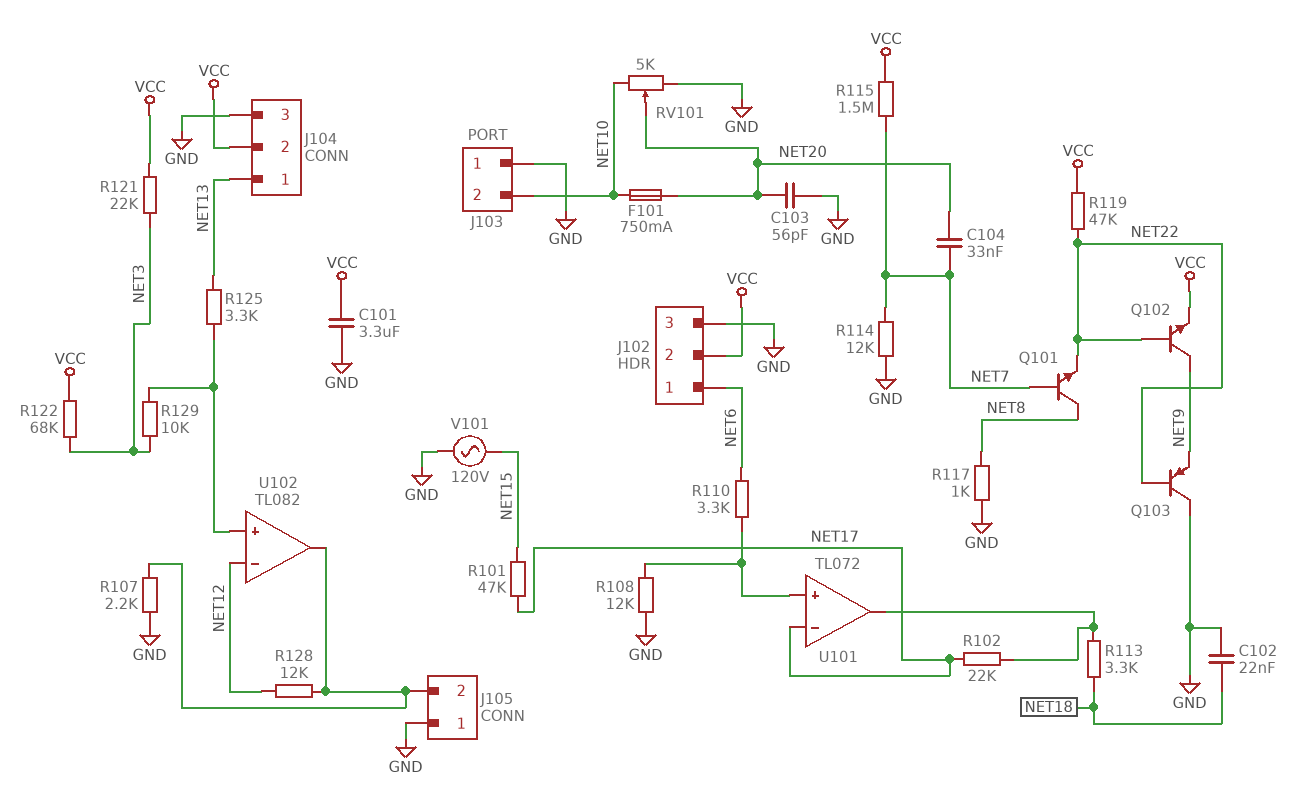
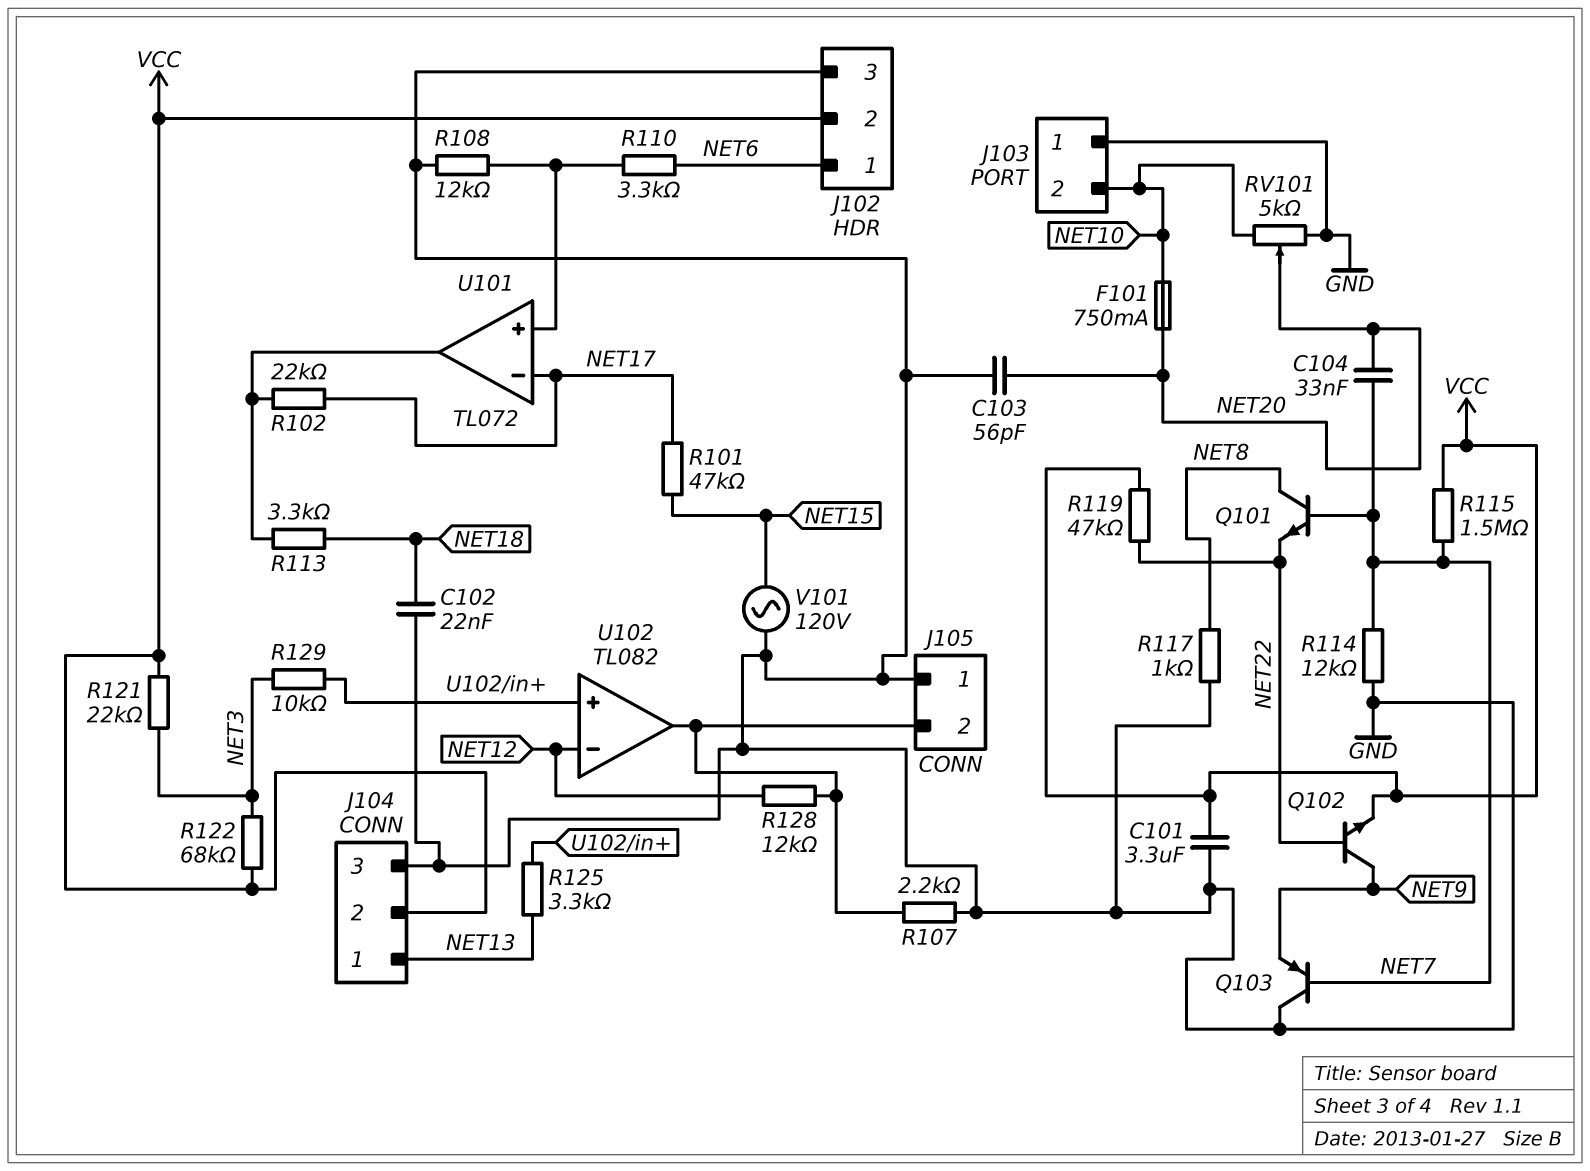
Q103: PNP (B NET22, C GND, E NET9) -> PNP (B NET7, C GND, E NET9)

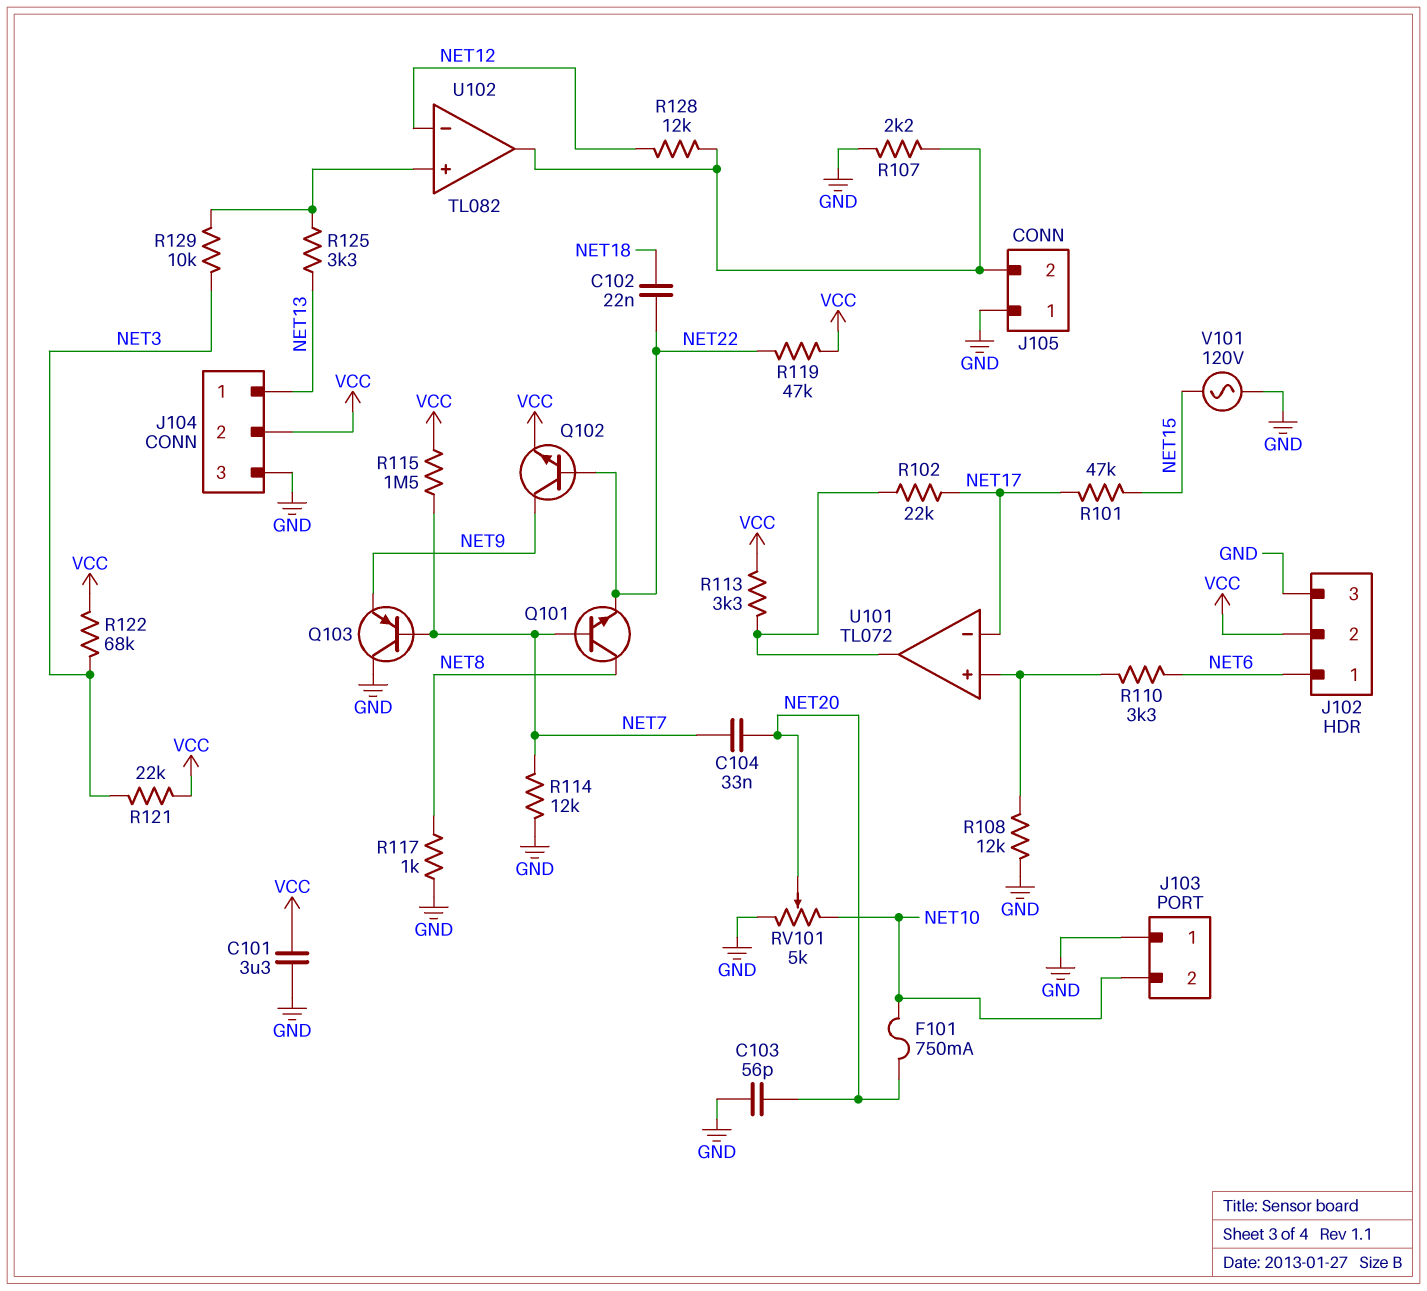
C102: 22nF (GND, NET18) -> 22nF (NET18, NET22)
R113: 3.3k (NET18, U101/out) -> 3.3k (U101/out, VCC)

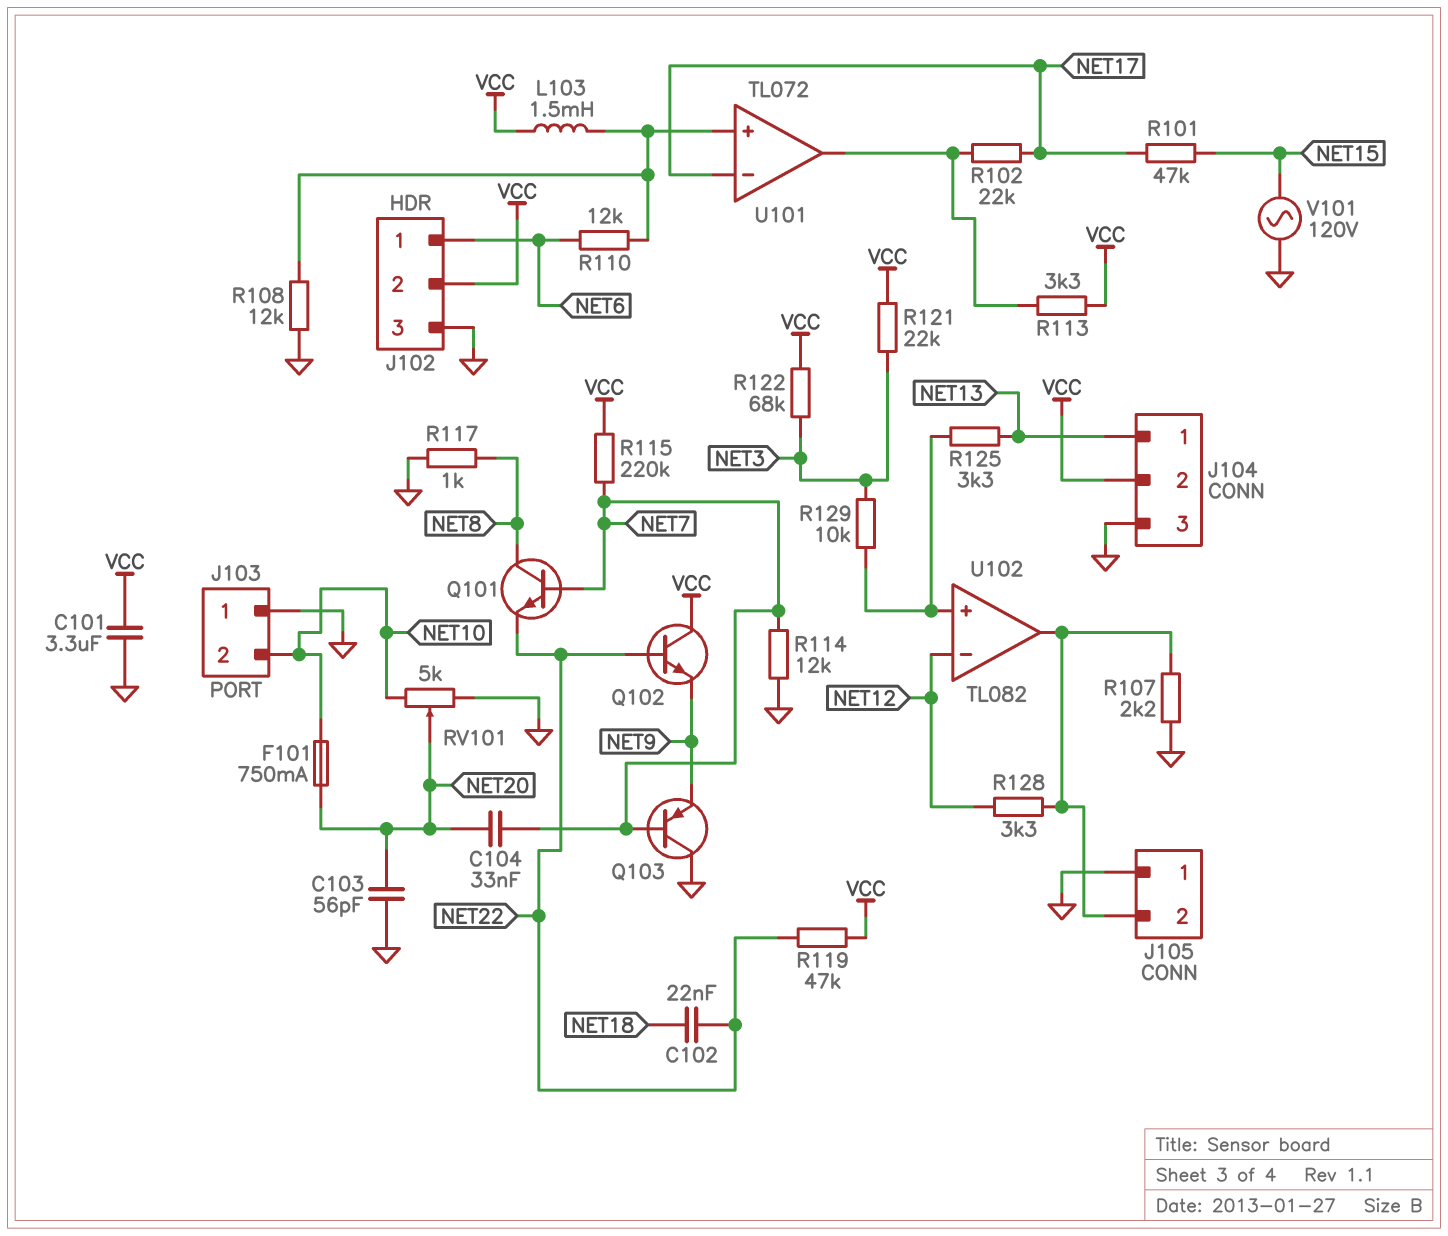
L103: none -> 1.5mH (U101/in+, VCC)
Q102: NPN (B NET22, C NET9, E VCC) -> NPN (B NET22, C VCC, E NET9)
R110: 3.3k (NET6, U101/in+) -> 12k (NET6, U101/in+)
R115: 1.5M (NET7, VCC) -> 220k (NET7, VCC)
R128: 12k (J105/2, NET12) -> 3.3k (J105/2, NET12)

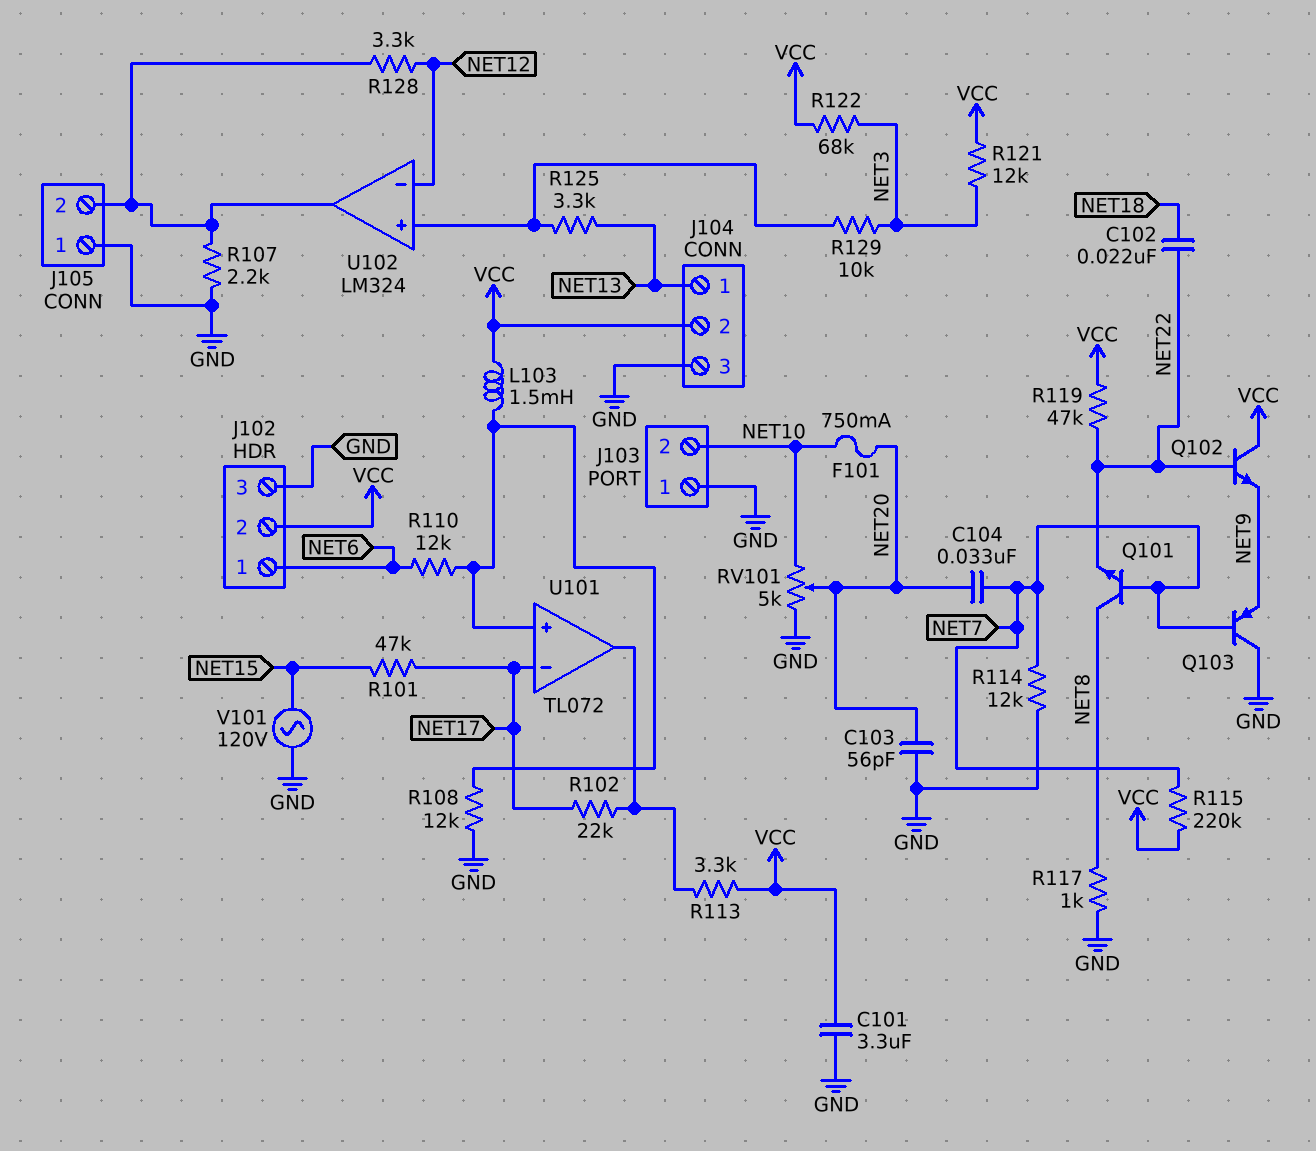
R121: 22k (NET3, VCC) -> 12k (NET3, VCC)
U102: TL082 -> LM324

